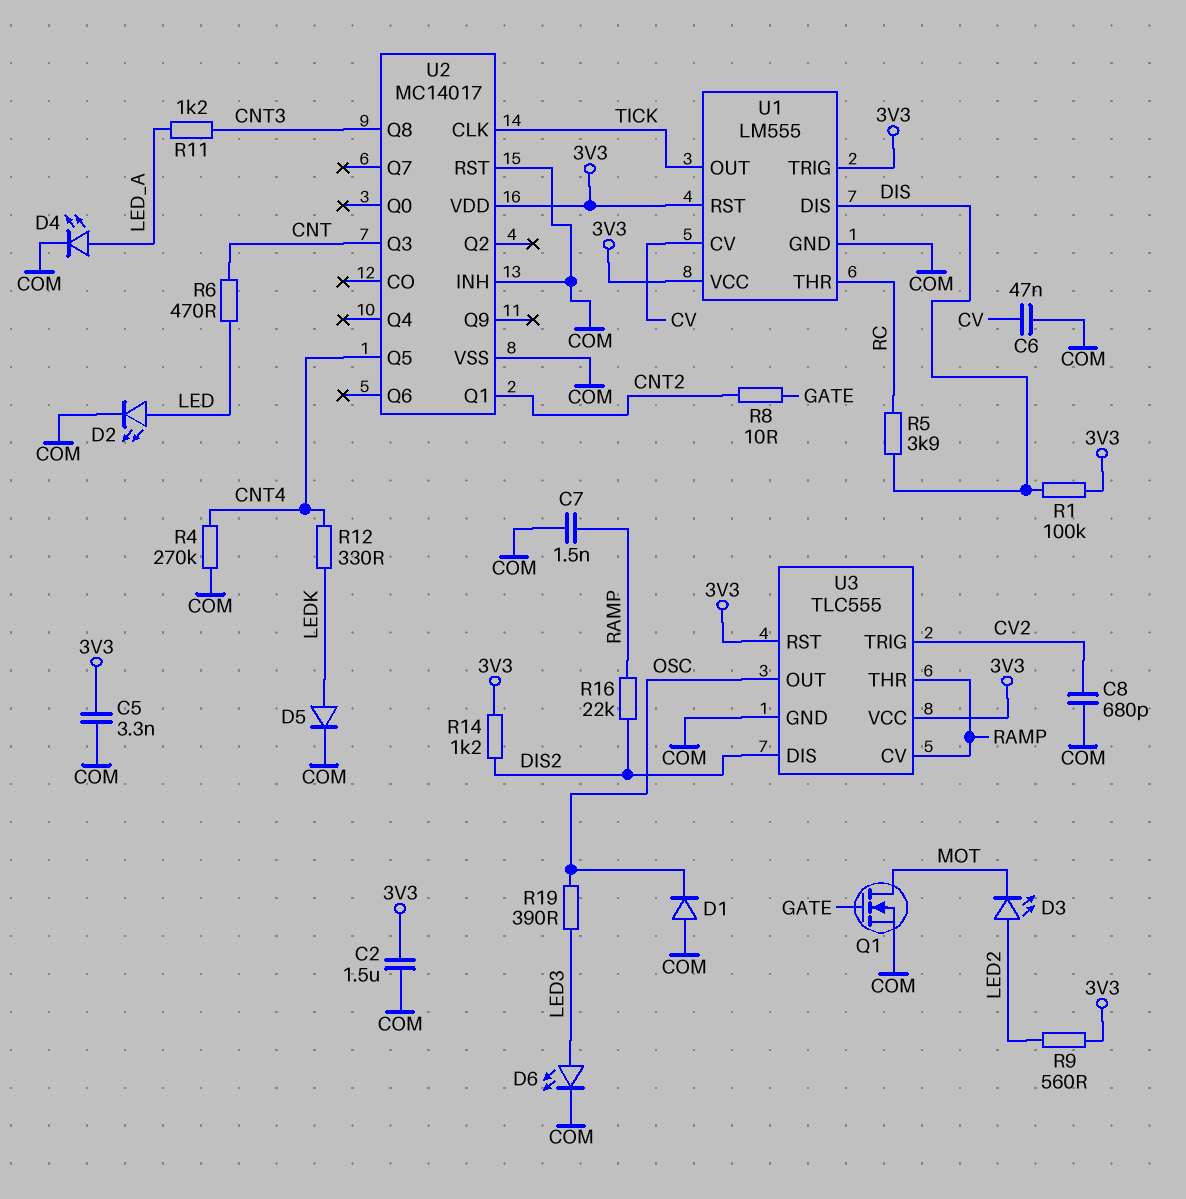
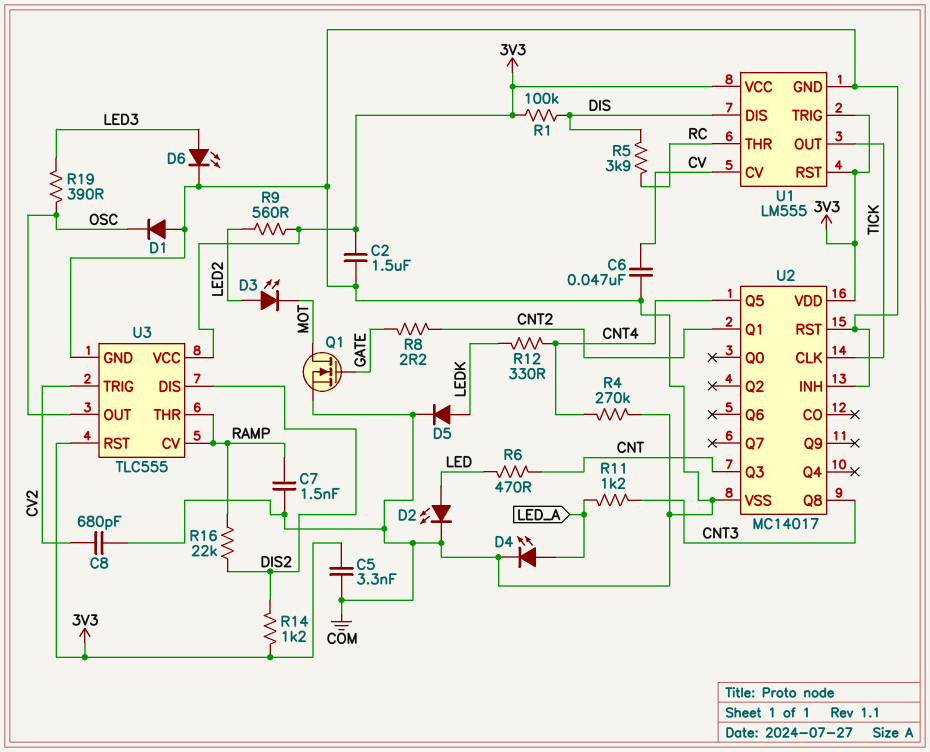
R8: 10 (CNT2, GATE) -> 2.2 (CNT2, GATE)

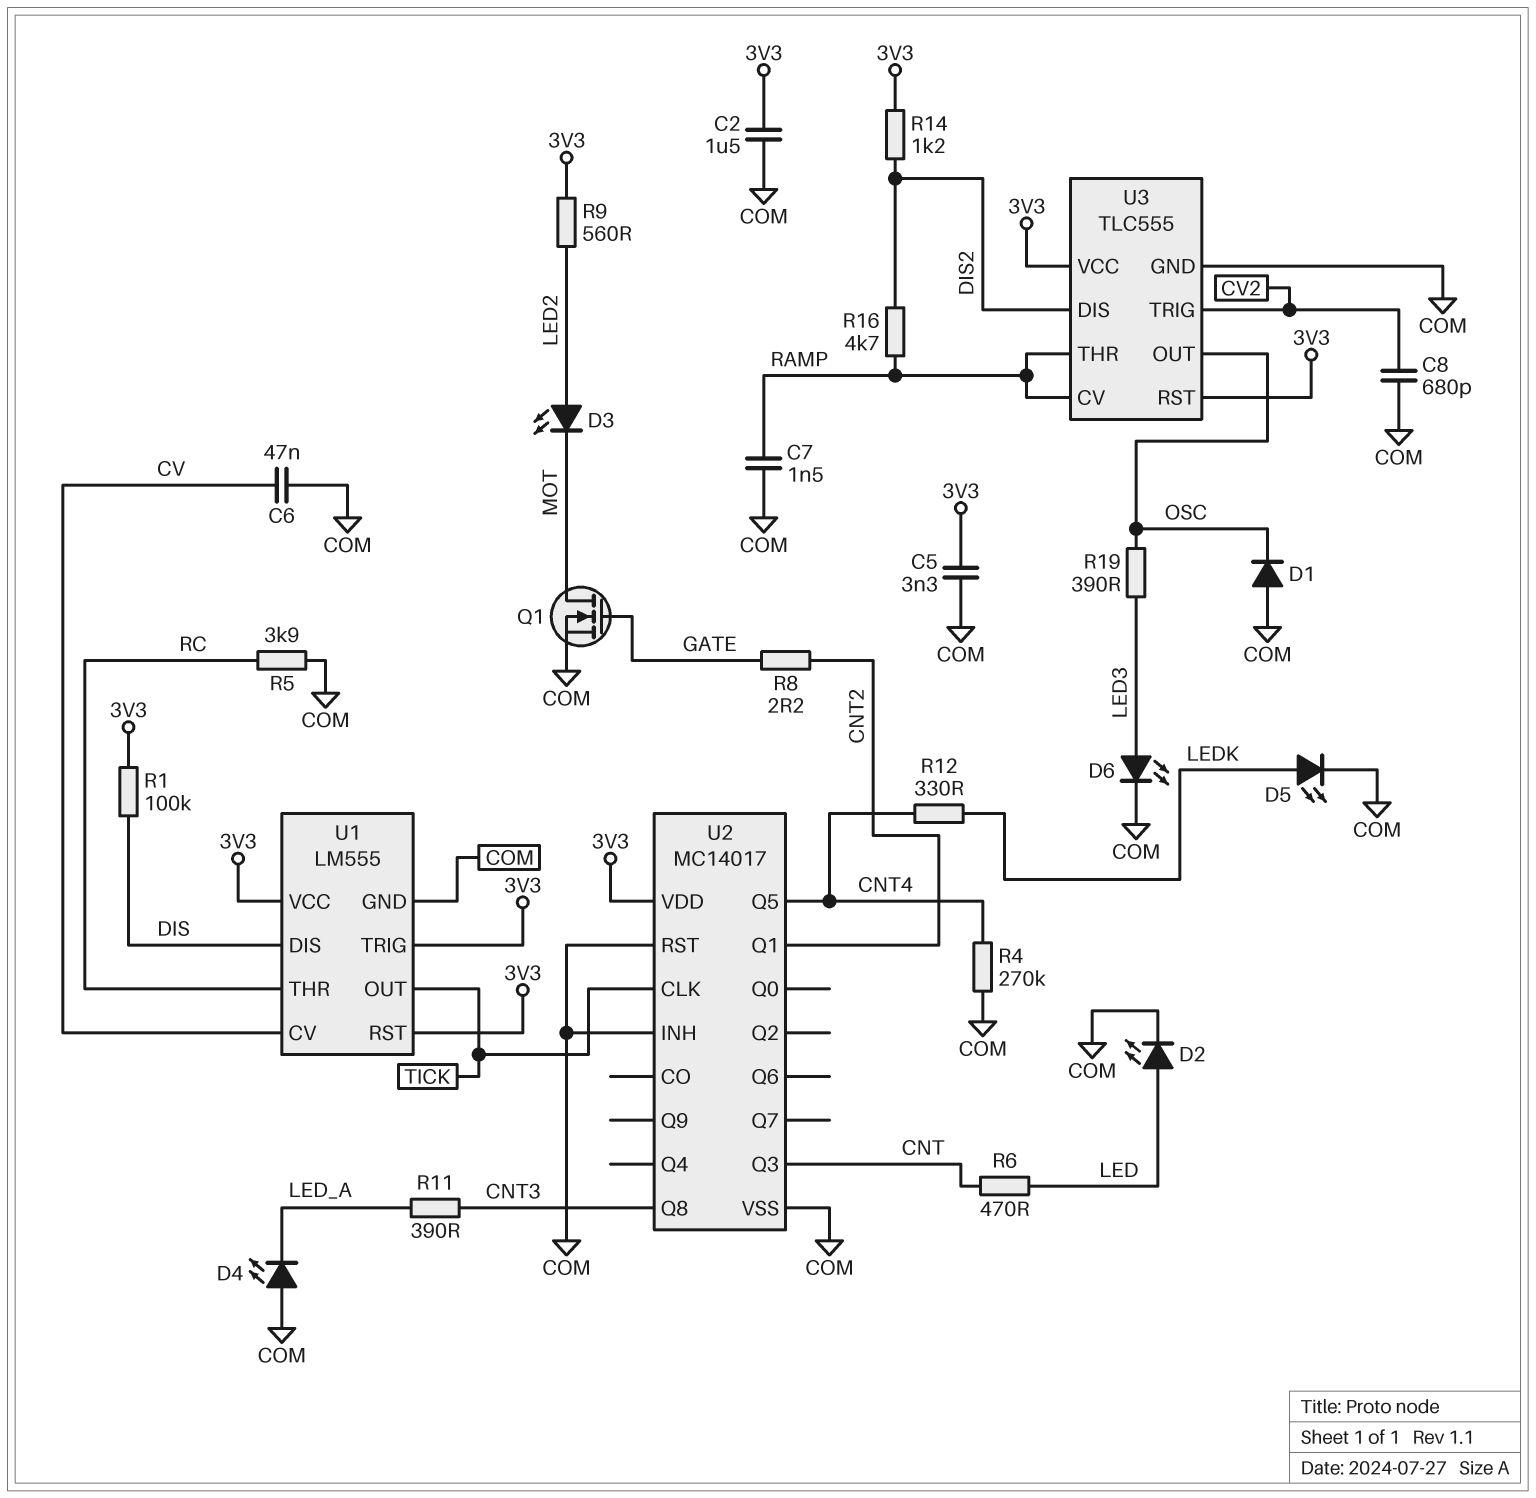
D4: LED (A LED_A, K COM) -> LED (A COM, K LED_A)
D5: diode (A LEDK, K COM) -> LED (A LEDK, K COM)
R5: 3.9k (DIS, RC) -> 3.9k (COM, RC)
R11: 1.2k (CNT3, LED_A) -> 390 (CNT3, LED_A)
R16: 22k (DIS2, RAMP) -> 4.7k (DIS2, RAMP)

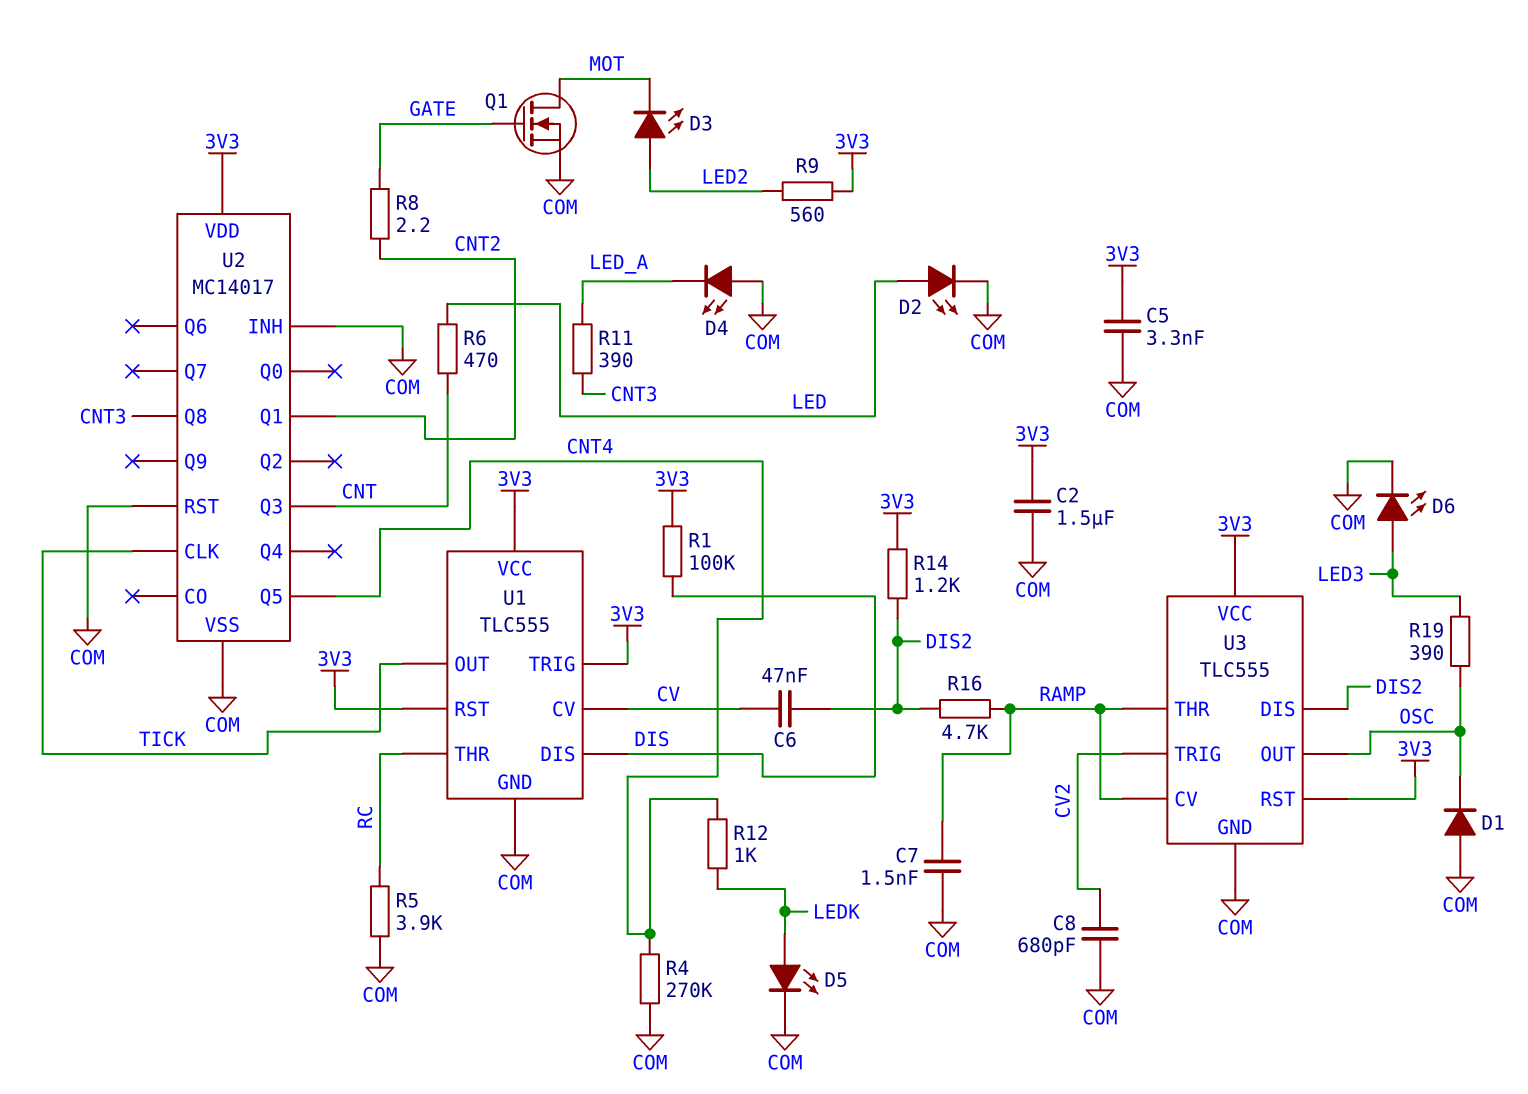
C6: 47nF (COM, CV) -> 47nF (CV, DIS2)
R12: 330 (CNT4, LEDK) -> 1k (CNT4, LEDK)
U1: LM555 -> TLC555

